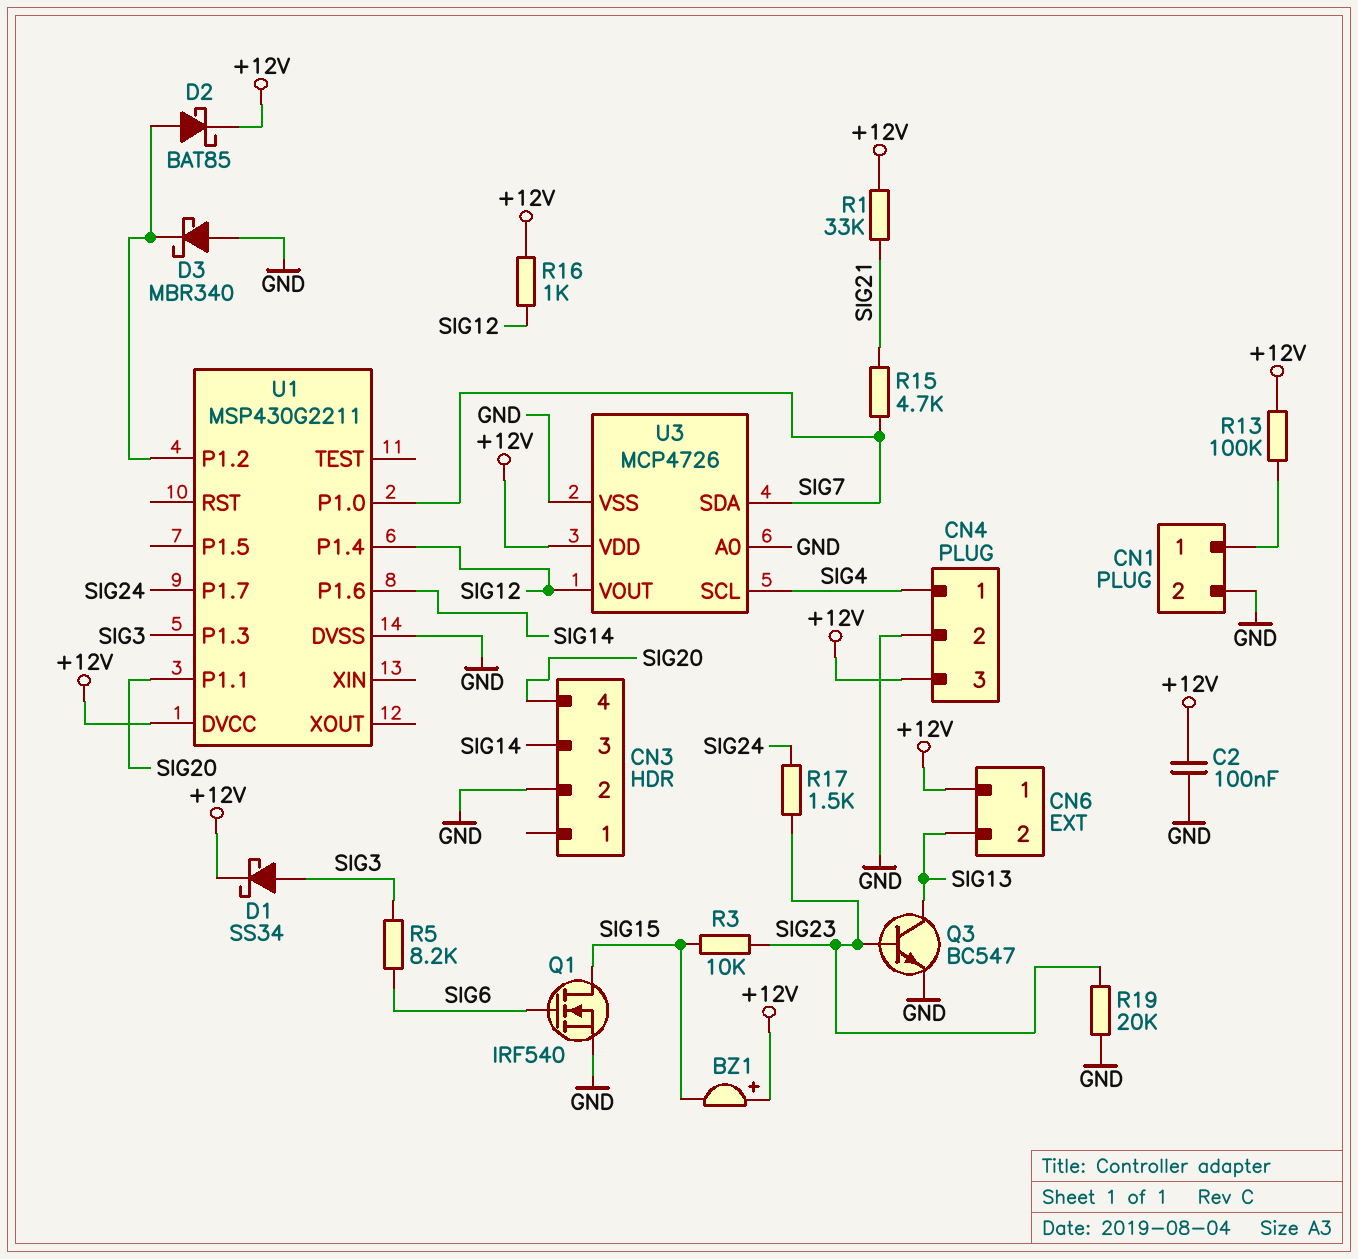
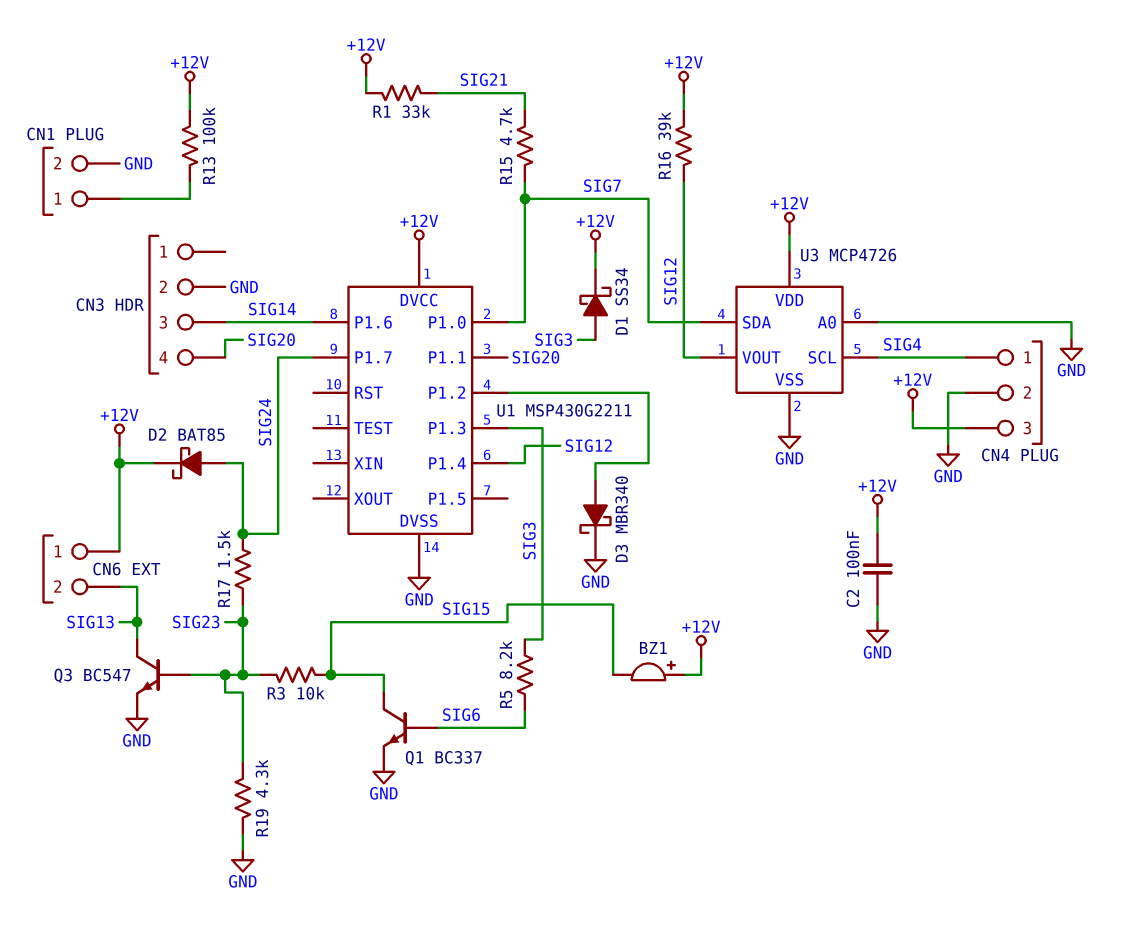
D2: schottky BAT85 (A U1/P1.2, K +12V) -> schottky BAT85 (A SIG24, K +12V)
D3: schottky MBR340 (A GND, K U1/P1.2) -> schottky MBR340 (A U1/P1.2, K GND)
Q1: NMOS IRF540 (G SIG6, D SIG15, S GND) -> NPN BC337 (B SIG6, C SIG15, E GND)
R16: 1k (+12V, SIG12) -> 39k (+12V, SIG12)
R19: 20k (GND, SIG23) -> 4.3k (GND, SIG23)

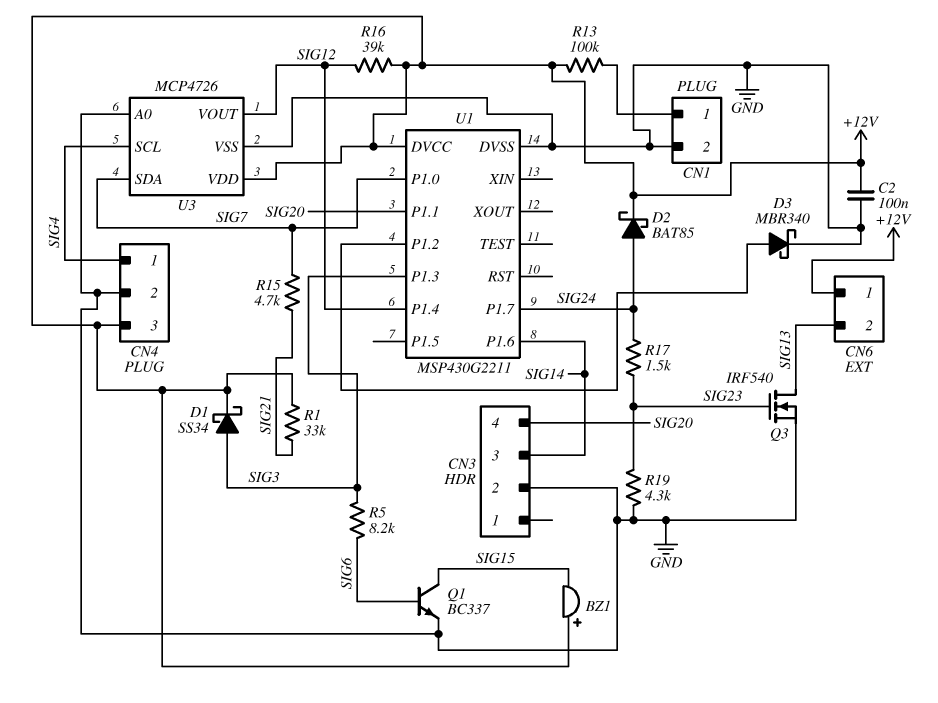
Q3: NPN BC547 (B SIG23, C SIG13, E GND) -> NMOS IRF540 (G SIG23, D SIG13, S GND)
R3: 10k (SIG15, SIG23) -> none

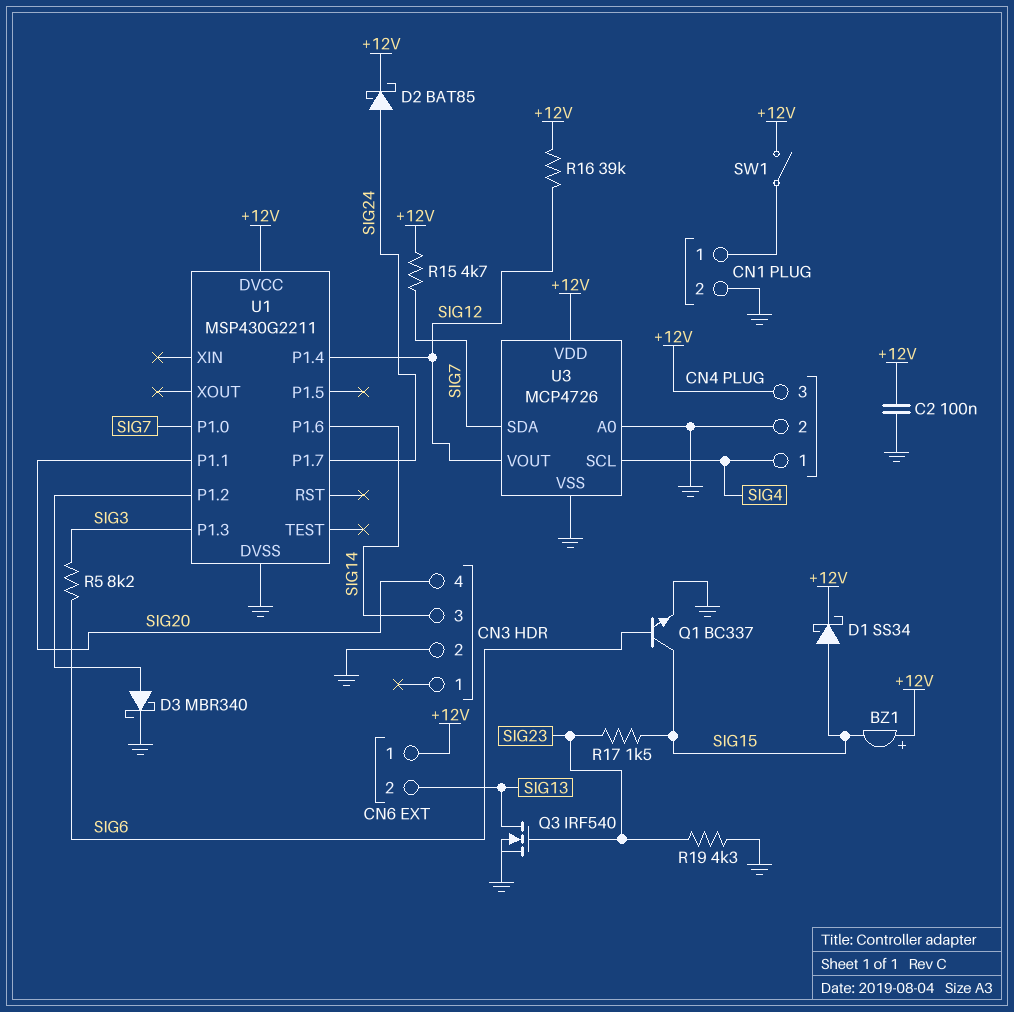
D1: schottky SS34 (A SIG3, K +12V) -> schottky SS34 (A SIG15, K +12V)
R1: 33k (+12V, SIG21) -> none
R13: 100k (+12V, CN1/1) -> none
R15: 4.7k (SIG7, SIG21) -> 4.7k (+12V, SIG7)
R17: 1.5k (SIG23, SIG24) -> 1.5k (SIG15, SIG23)
SW1: none -> switch (+12V, CN1/1)

